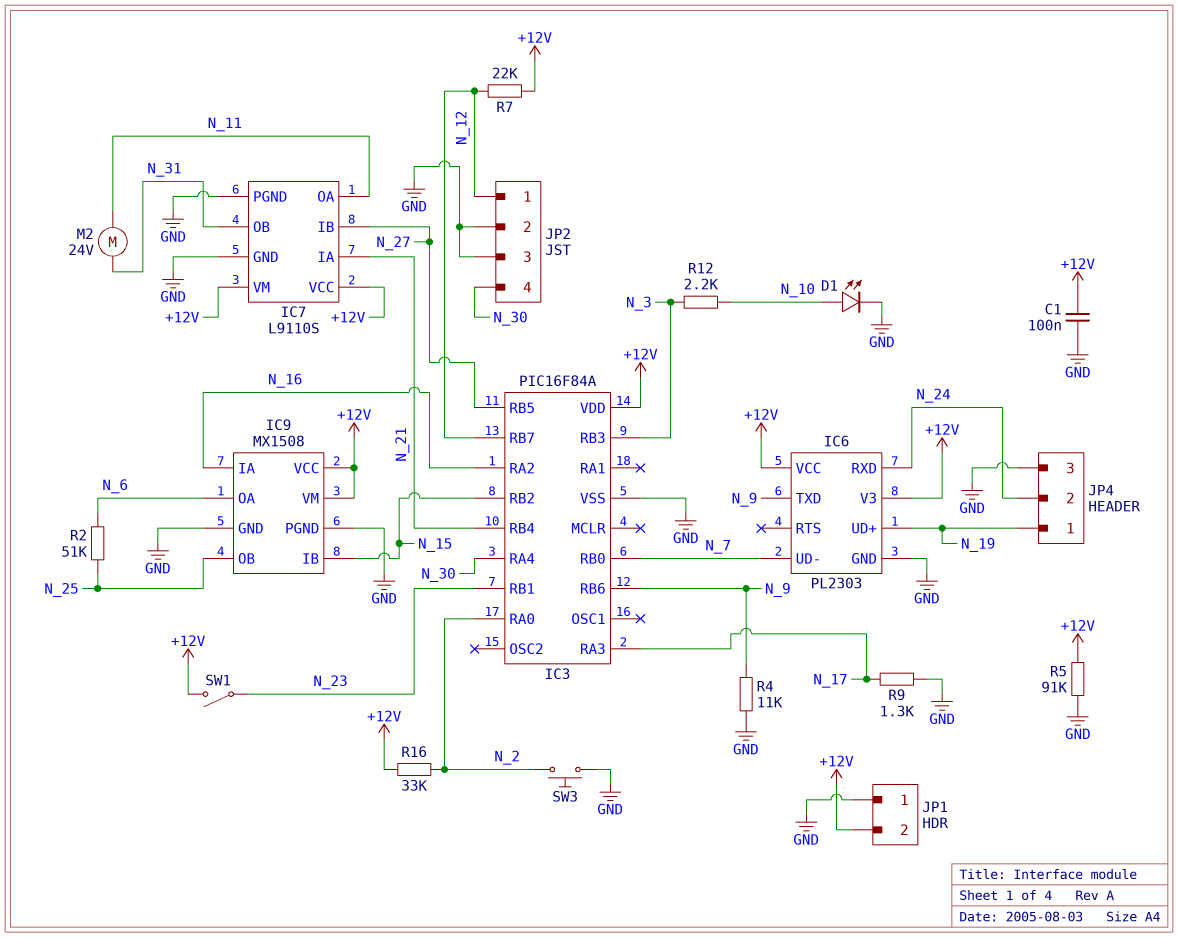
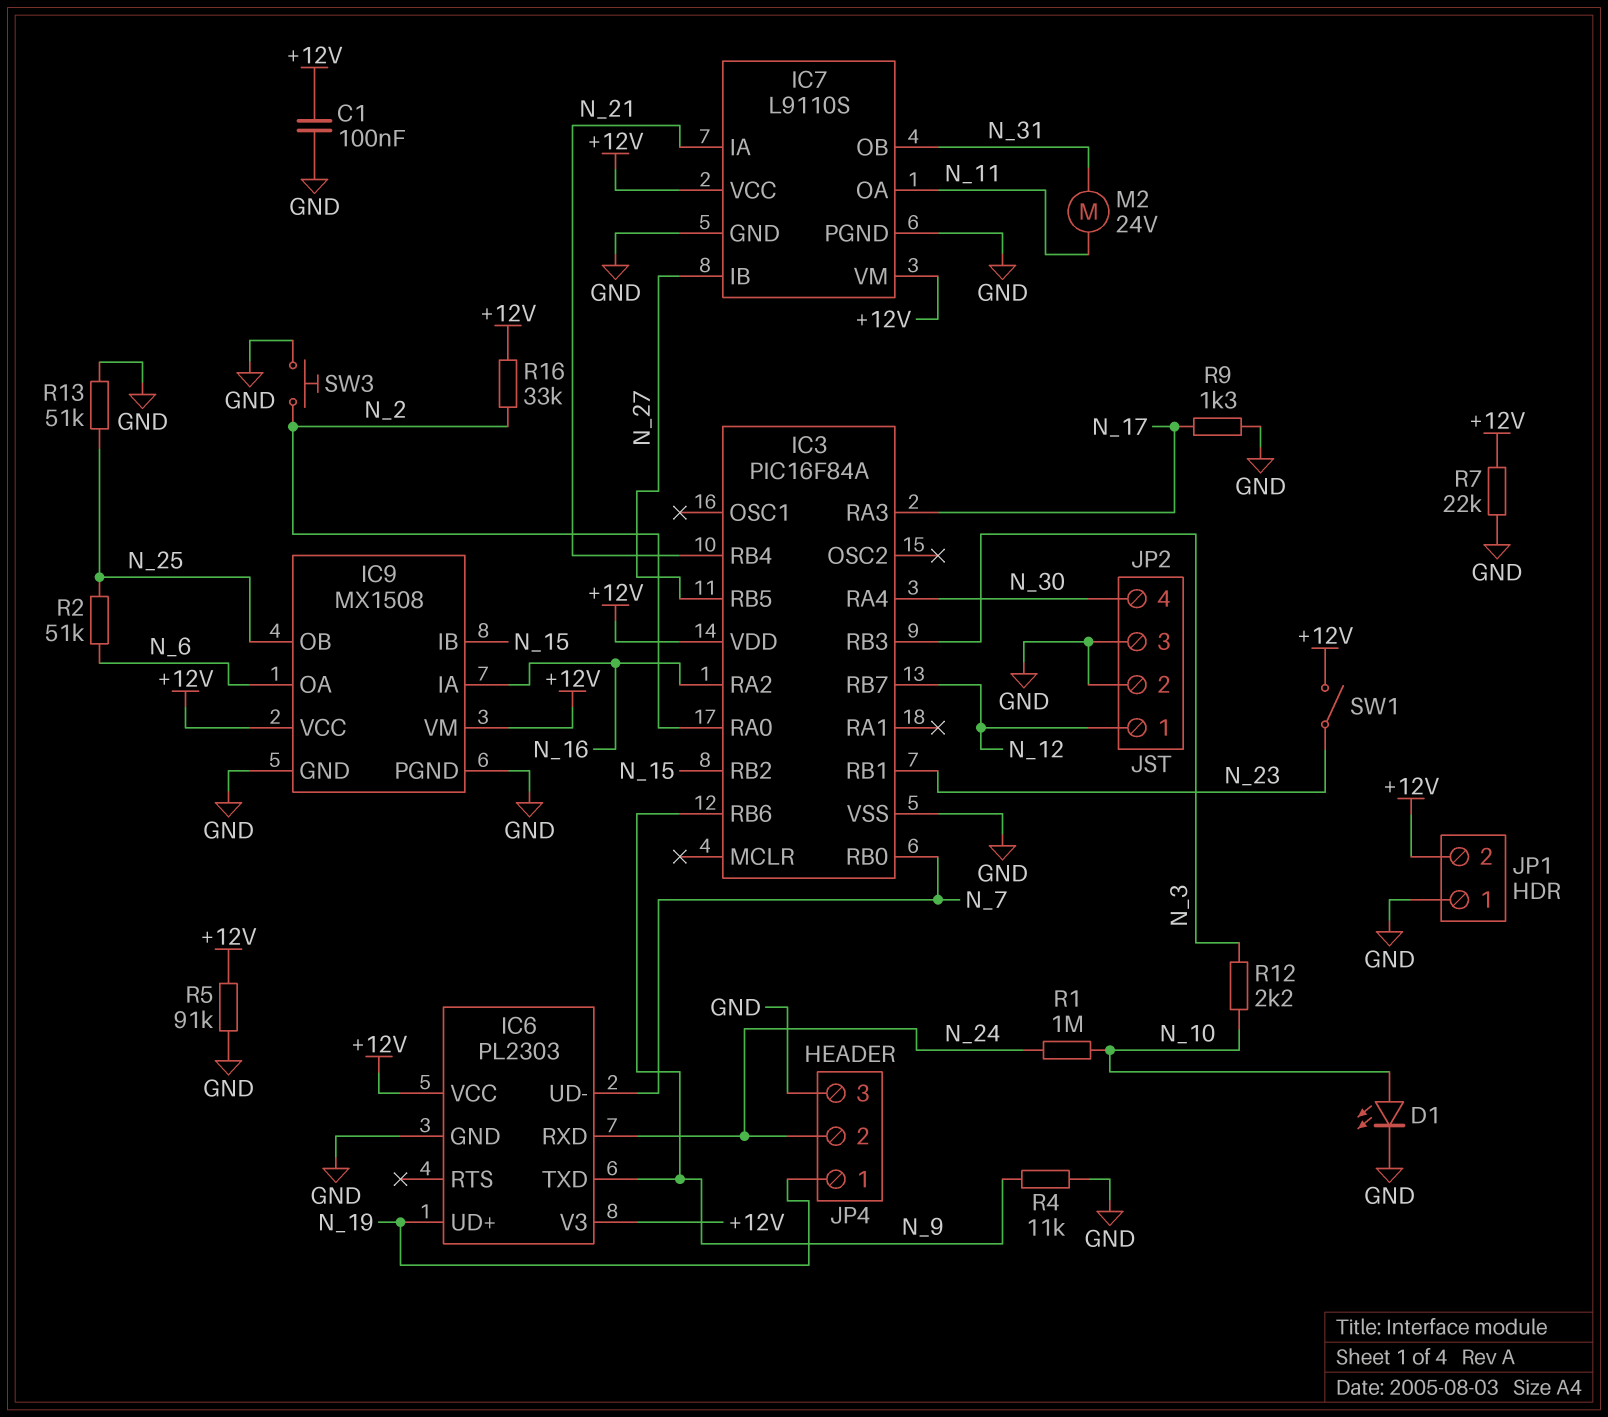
R1: none -> 1M (N_10, N_24)
R7: 22k (+12V, N_12) -> 22k (+12V, GND)
R13: none -> 51k (GND, N_25)

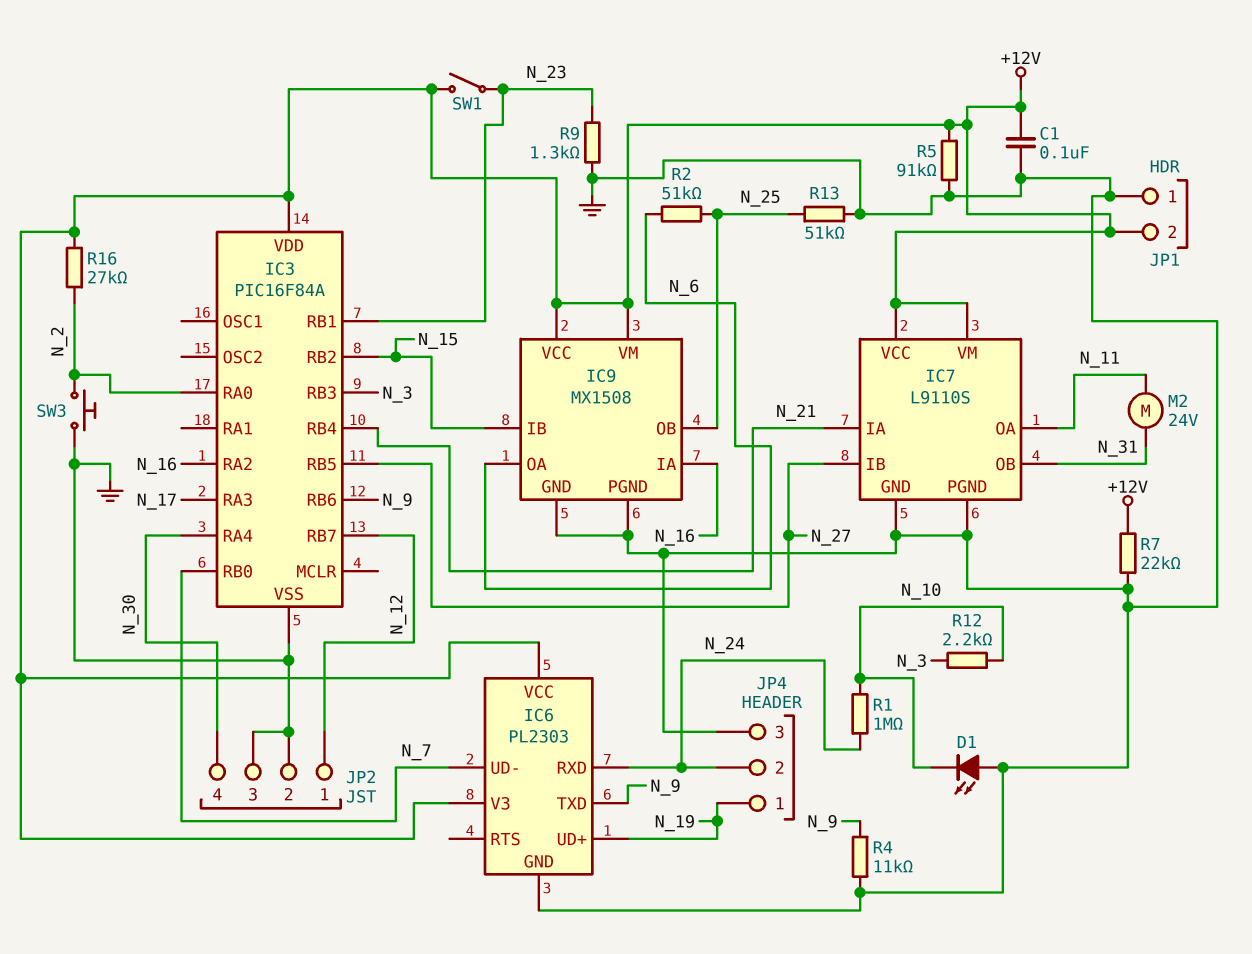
D1: LED (A N_10, K GND) -> LED (A GND, K N_10)
R9: 1.3k (GND, N_17) -> 1.3k (GND, N_23)
R16: 33k (+12V, N_2) -> 27k (+12V, N_2)

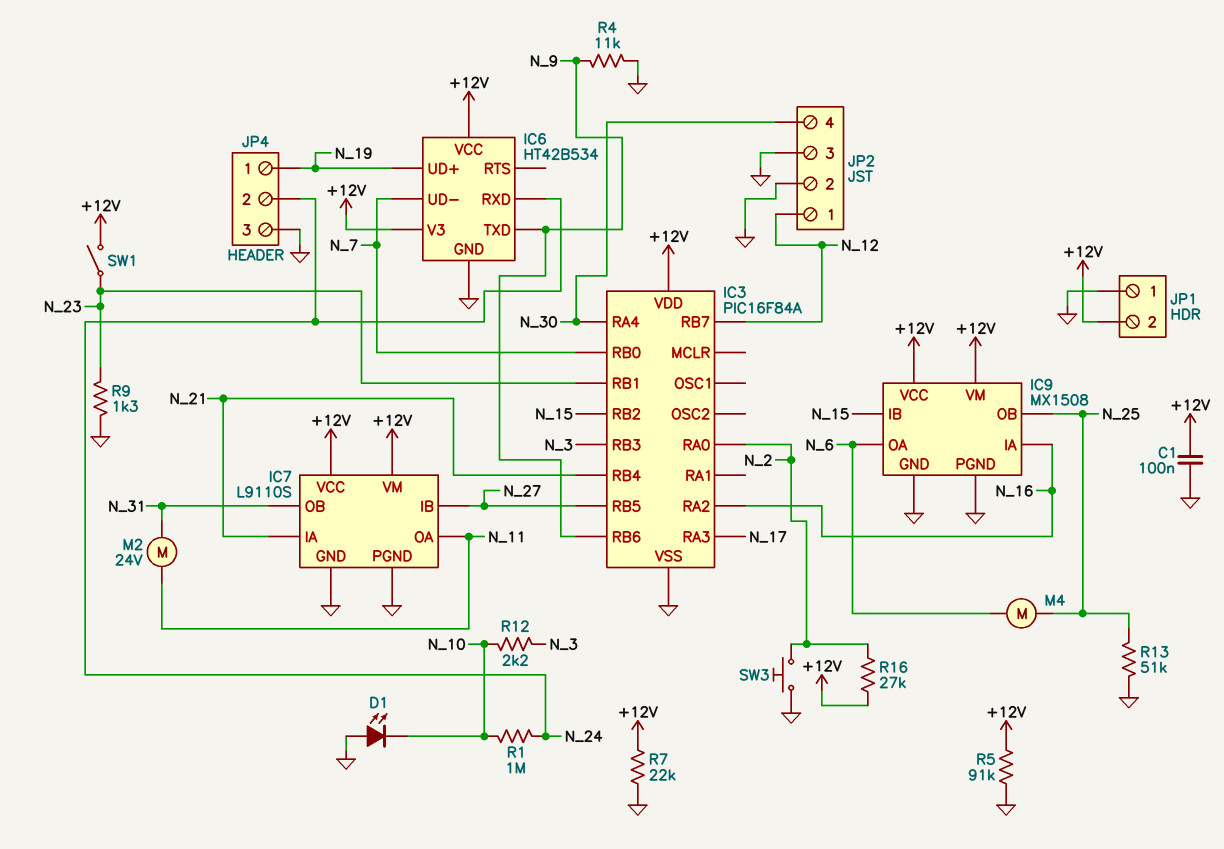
IC6: PL2303 -> HT42B534
M4: none -> motor (N_6, N_25)
R2: 51k (N_6, N_25) -> none

